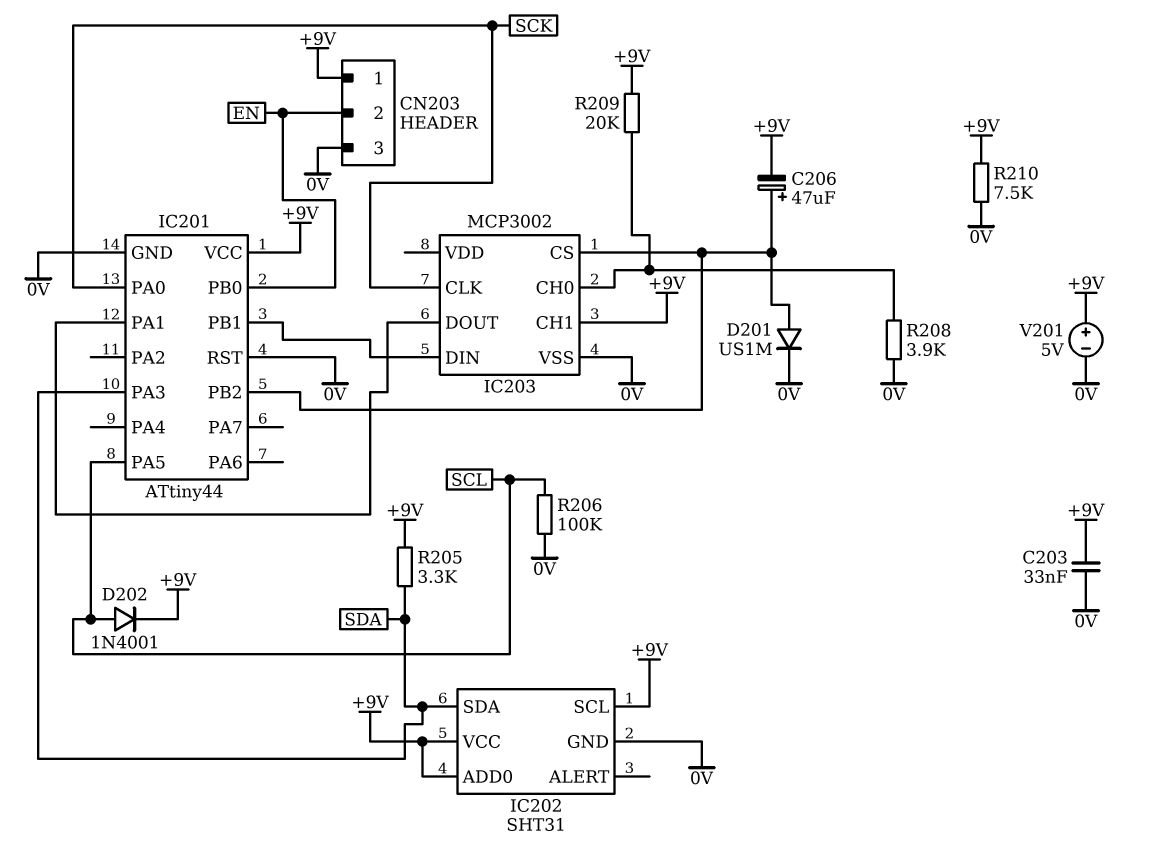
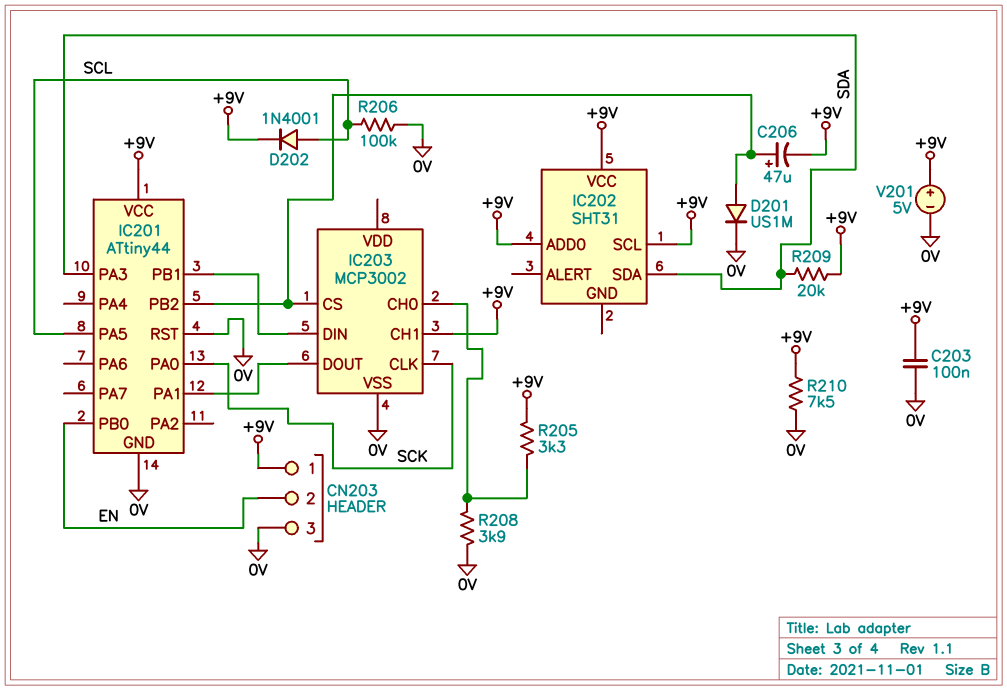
C203: 33nF (+9V, 0V) -> 100nF (+9V, 0V)
IC202 pin GND: 0V -> none
R205: 3.3k (+9V, SDA) -> 3.3k (+9V, IC203/CH0)
R209: 20k (+9V, IC203/CH0) -> 20k (+9V, SDA)

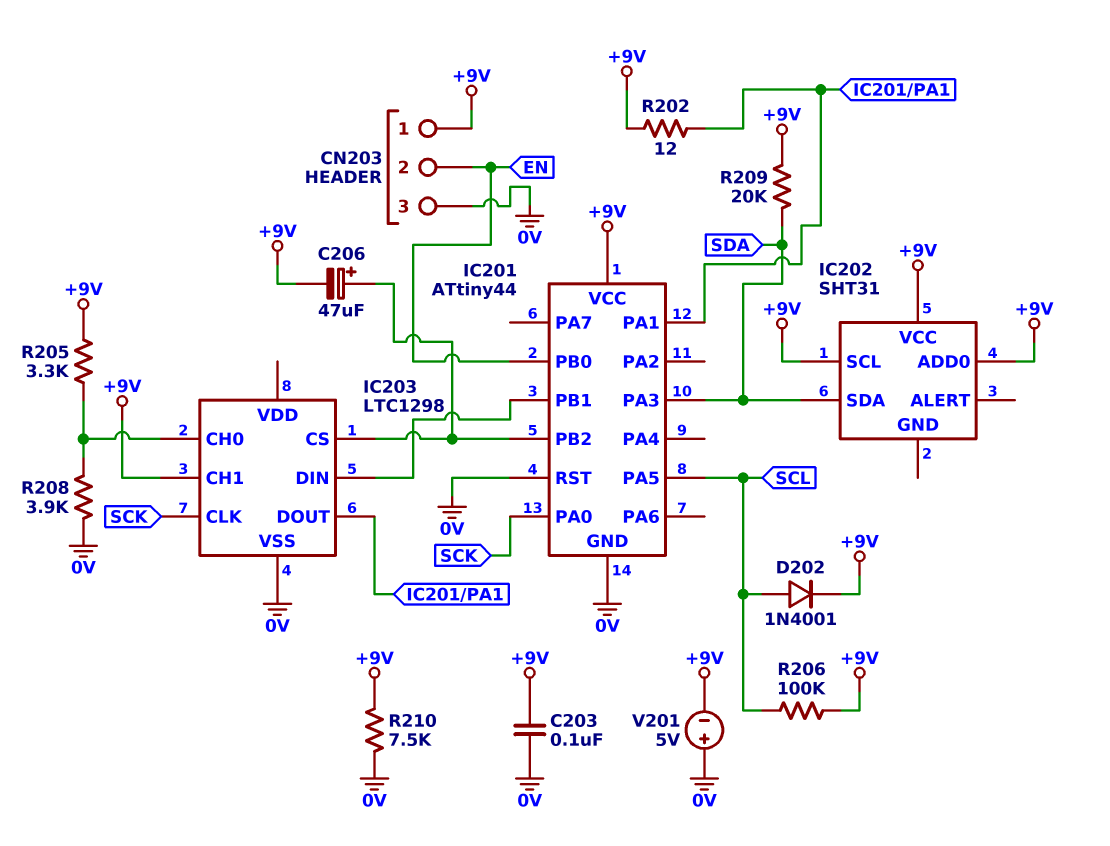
D201: diode US1M (A IC201/PB2, K 0V) -> none
IC203: MCP3002 -> LTC1298
R202: none -> 12 (+9V, IC201/PA1)
R206: 100k (0V, SCL) -> 100k (+9V, SCL)
V201: 5V (plus +9V, minus 0V) -> 5V (plus 0V, minus +9V)

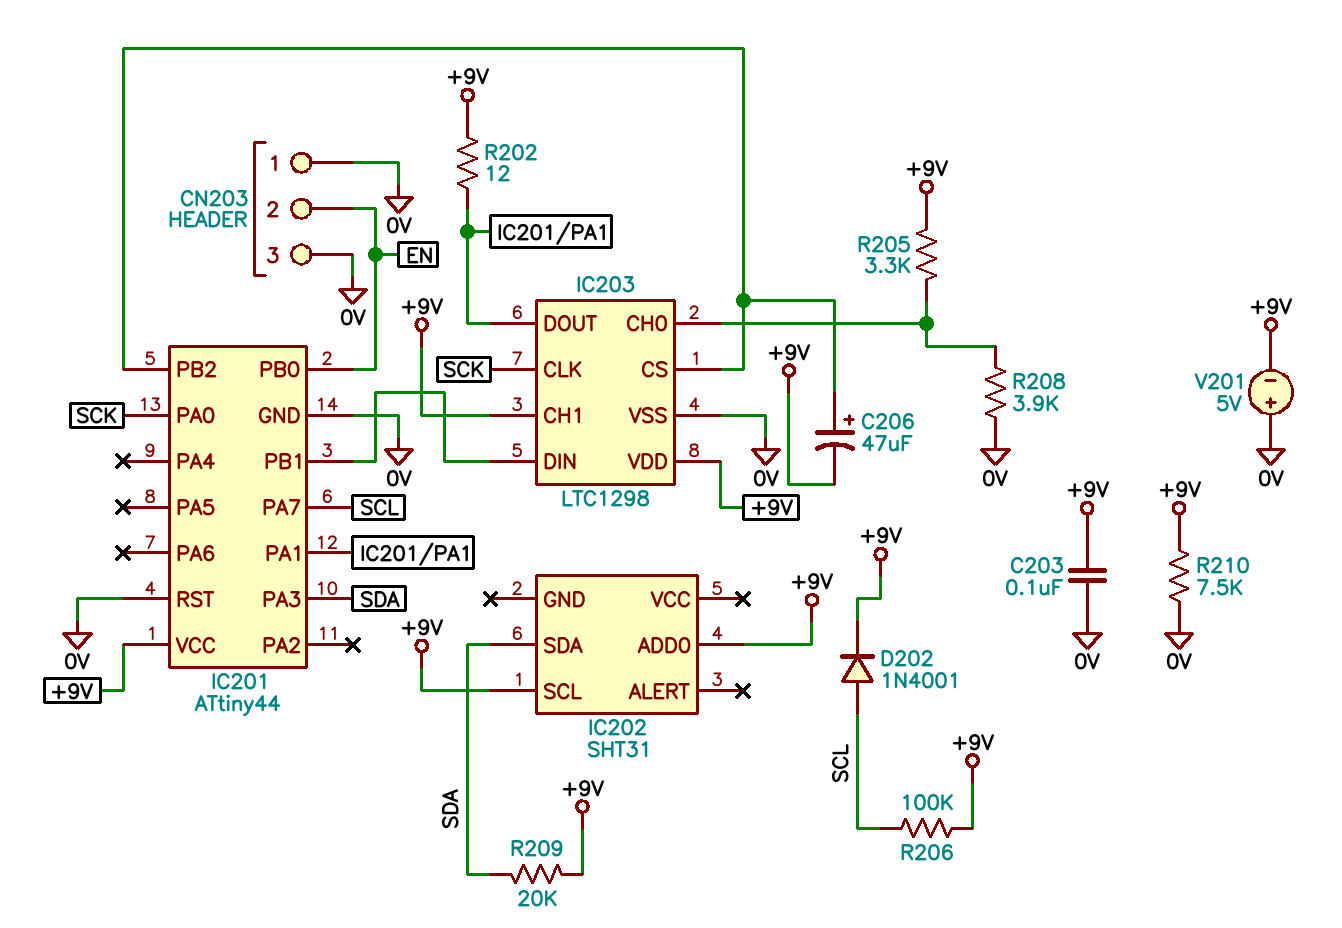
CN203 pin 1: +9V -> 0V
IC201 pin PA5: SCL -> none
IC201 pin PA7: none -> SCL
IC202 pin VCC: +9V -> none
IC203 pin VDD: none -> +9V

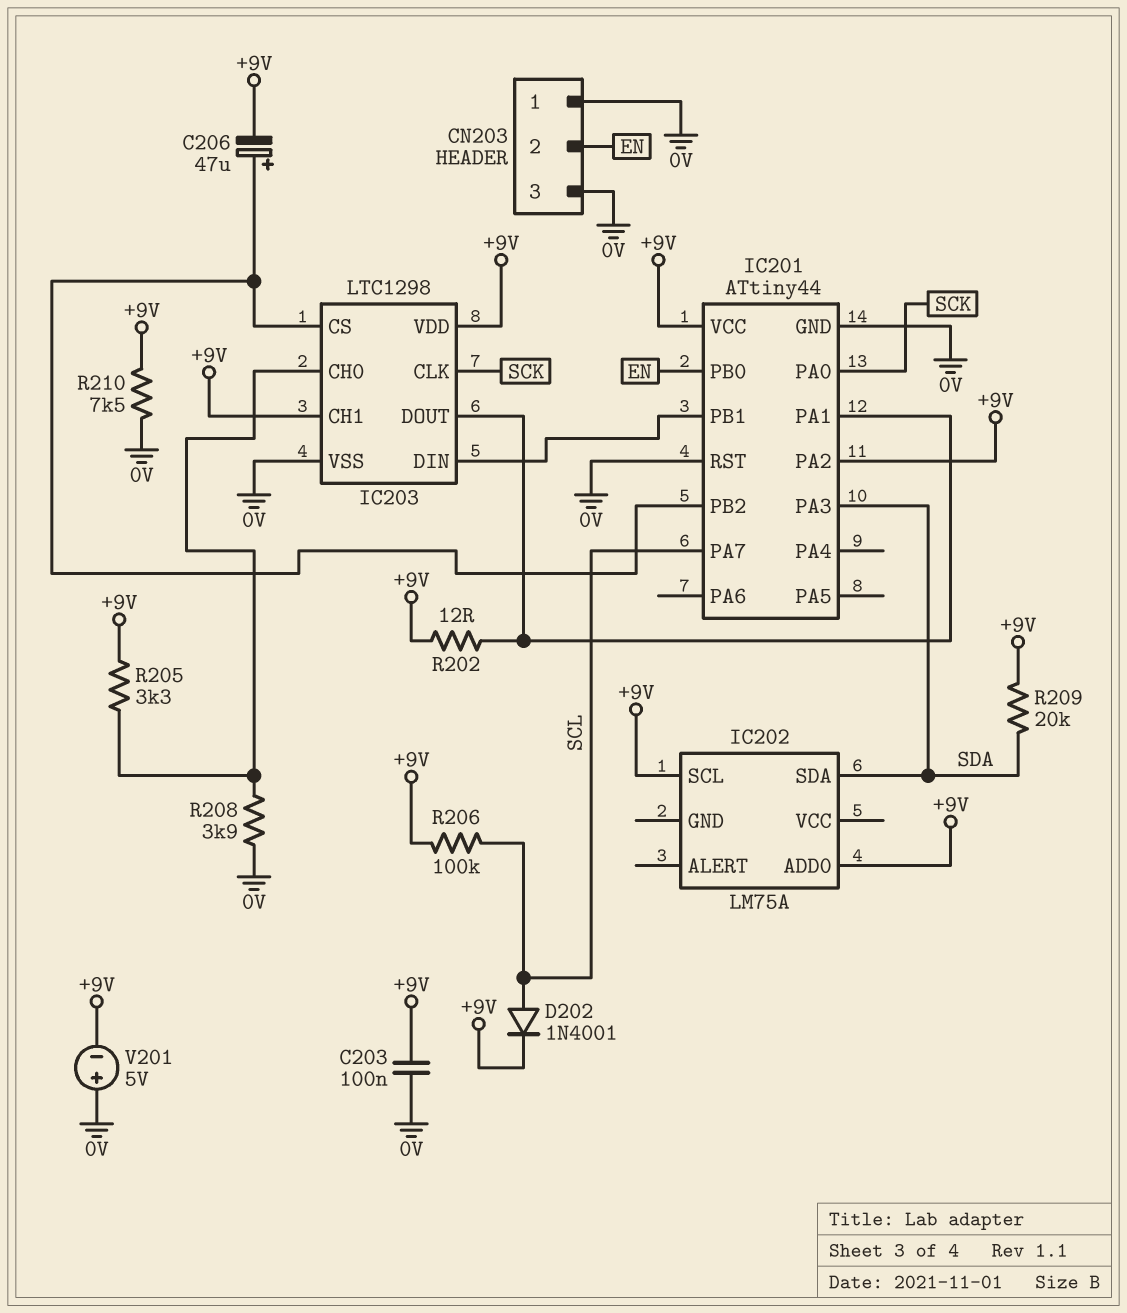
IC201 pin PA2: none -> +9V
IC202: SHT31 -> LM75A

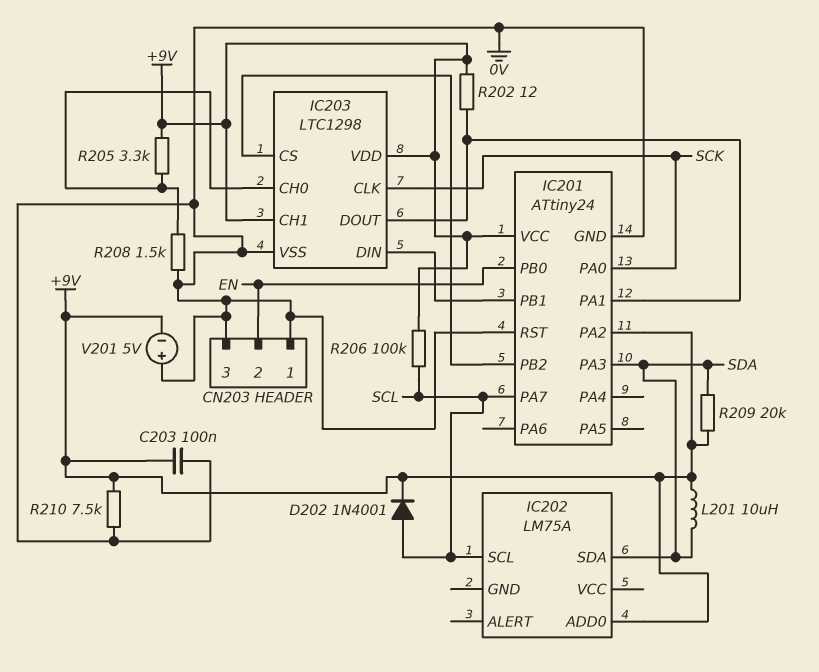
C206: 47uF (plus IC201/PB2, minus +9V) -> none
IC201: ATtiny44 -> ATtiny24
IC202 pin SCL: +9V -> SCL
L201: none -> 10uH (+9V, SDA)
R208: 3.9k (0V, IC203/CH0) -> 1.5k (0V, IC203/CH0)

